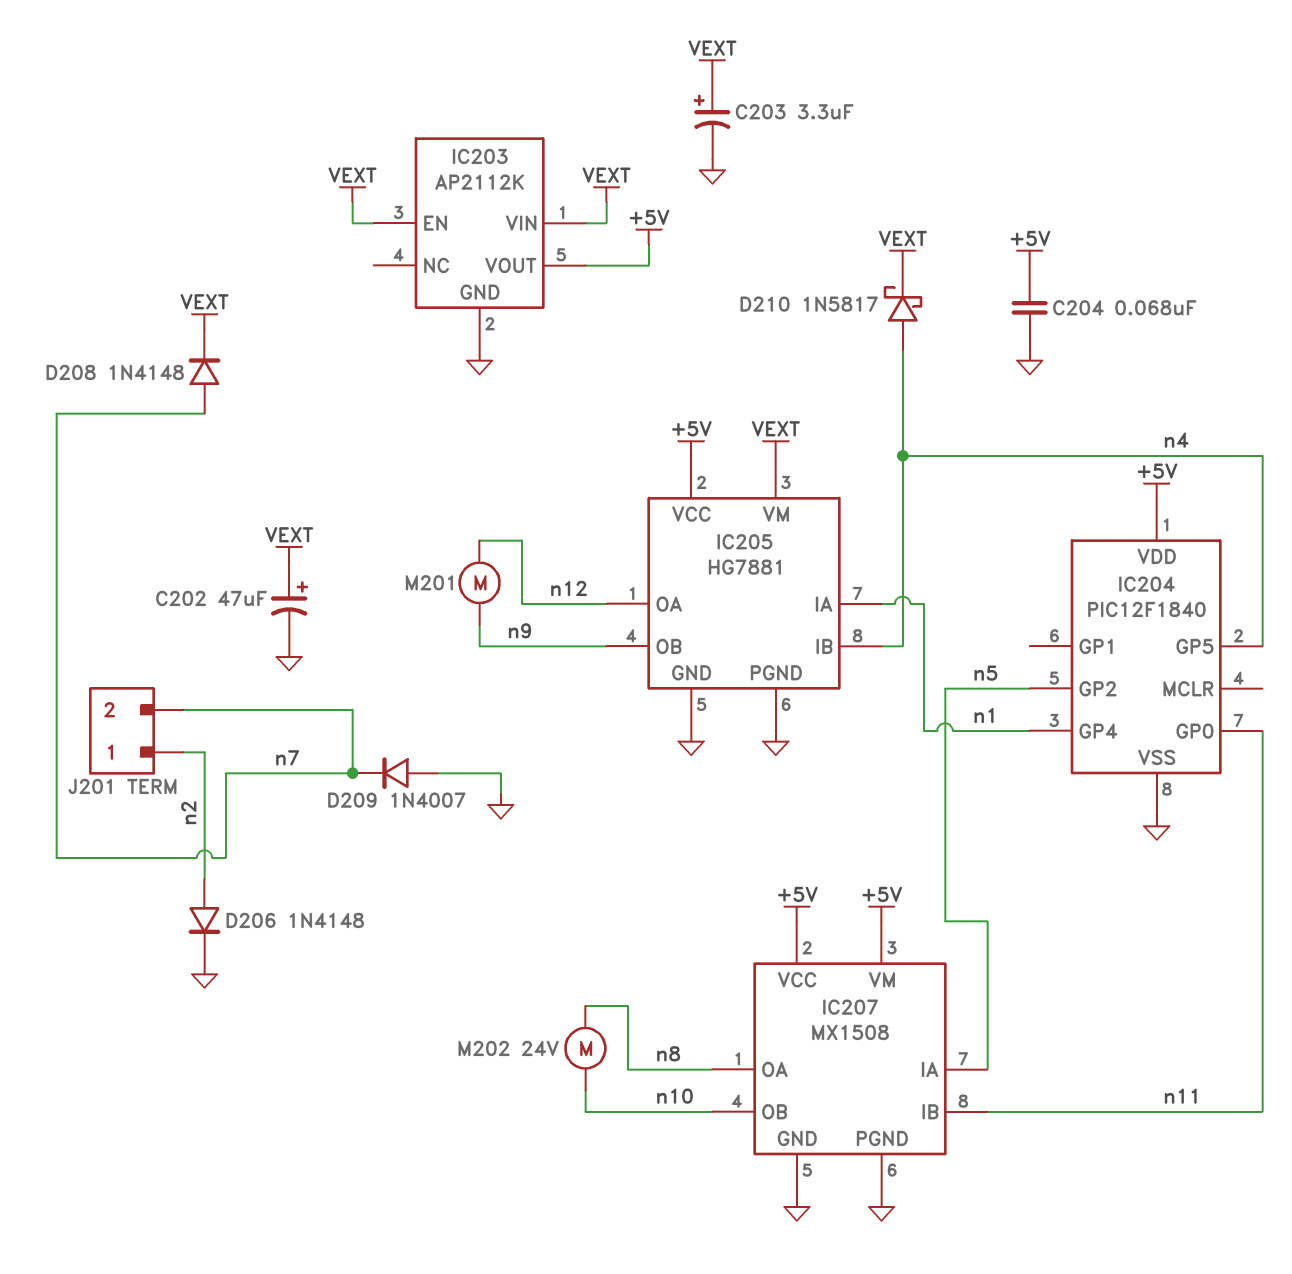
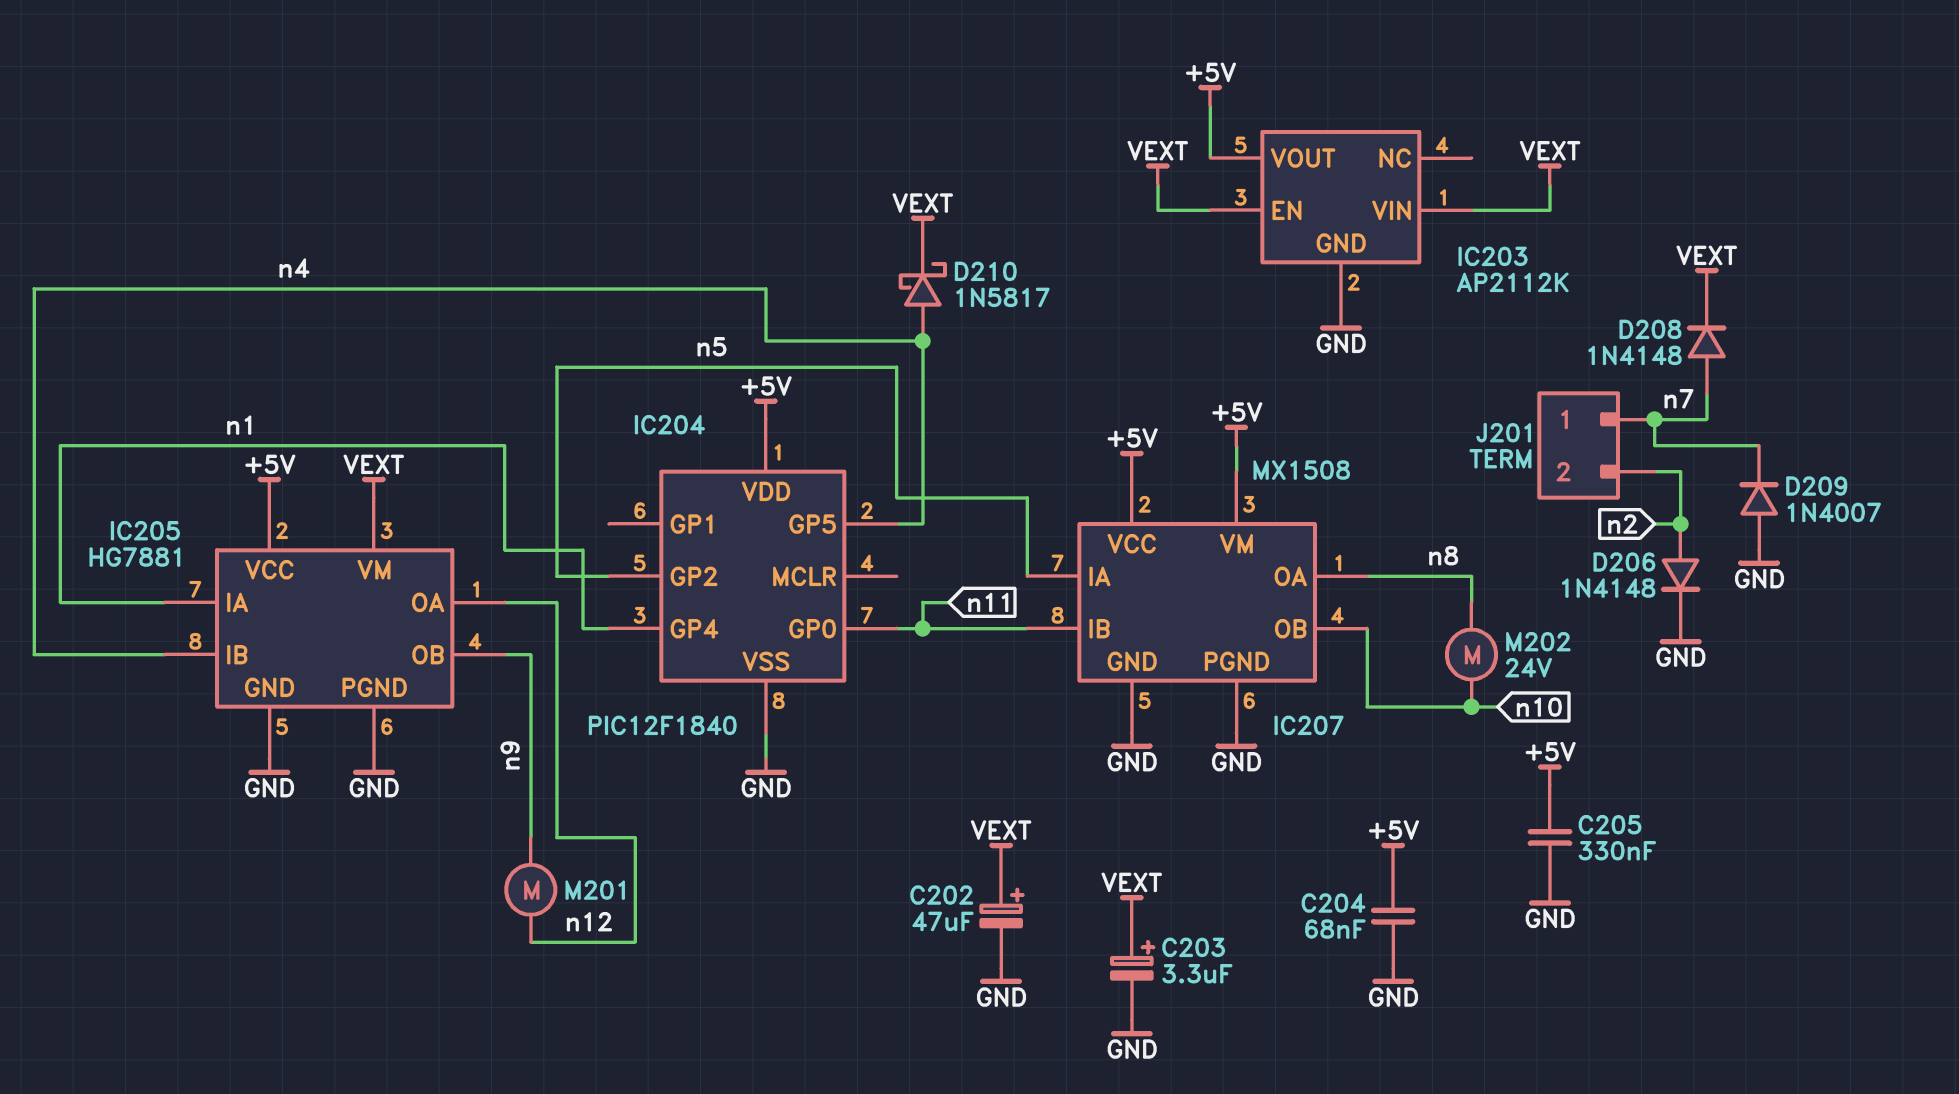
C205: none -> 330nF (+5V, GND)
J201 pin 1: n2 -> n7
J201 pin 2: n7 -> n2

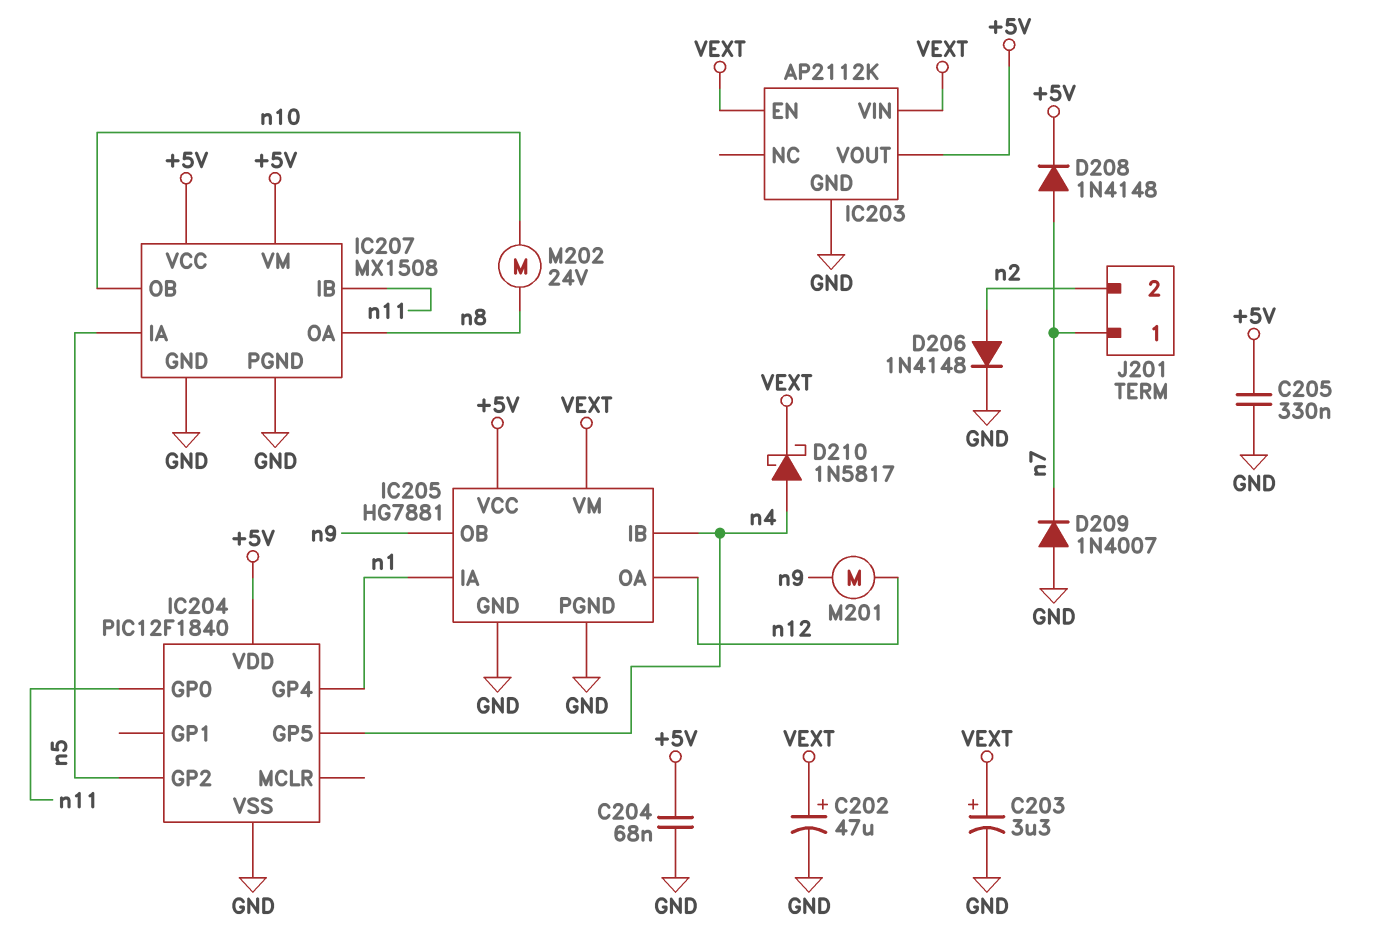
D208: diode 1N4148 (A n7, K VEXT) -> diode 1N4148 (A n7, K +5V)

